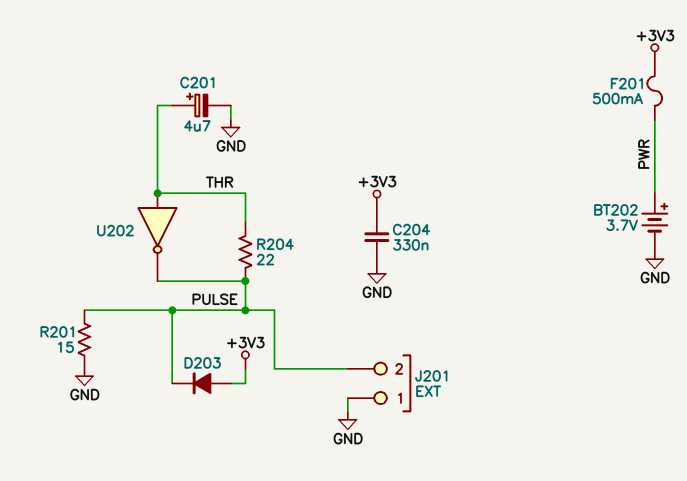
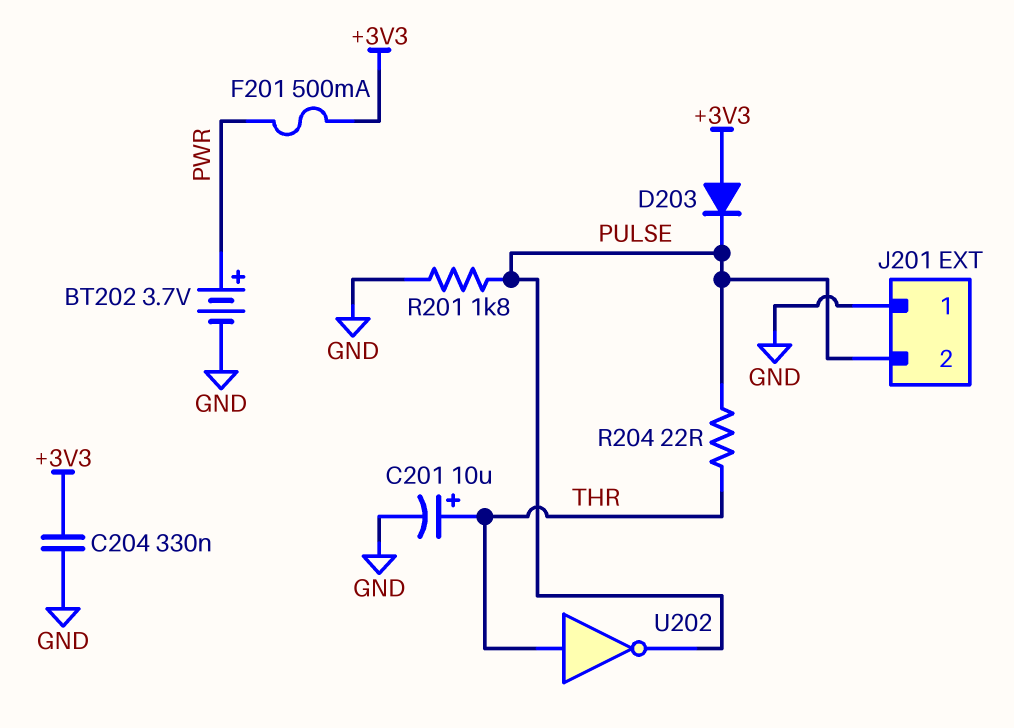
C201: 4.7uF (plus THR, minus GND) -> 10uF (plus THR, minus GND)
R201: 15 (GND, PULSE) -> 1.8k (GND, PULSE)

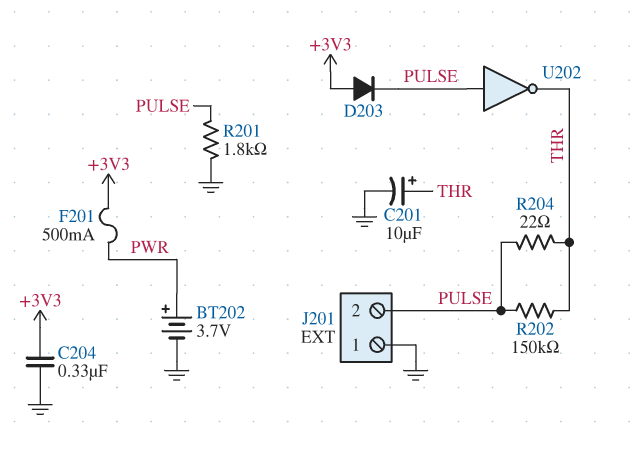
R202: none -> 150k (PULSE, THR)
U202: NOT (in THR, out PULSE) -> NOT (in PULSE, out THR)

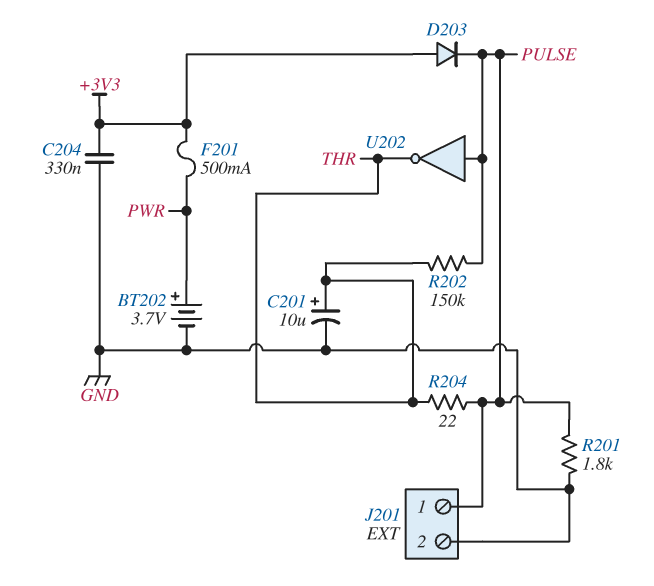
J201 pin 1: GND -> PULSE
J201 pin 2: PULSE -> GND

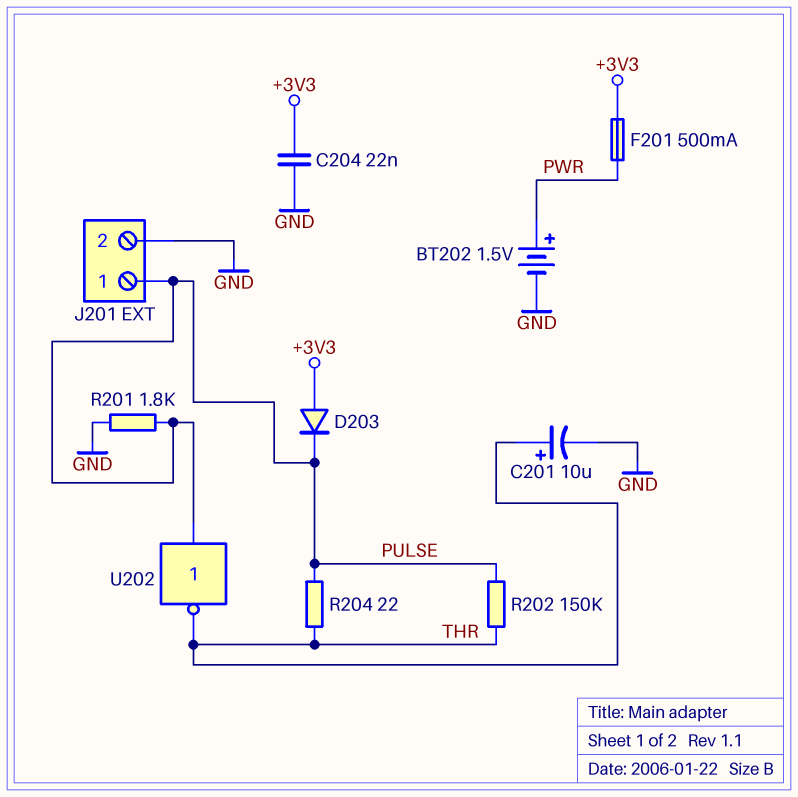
BT202: 3.7V (plus PWR, minus GND) -> 1.5V (plus PWR, minus GND)
C204: 330nF (+3V3, GND) -> 22nF (+3V3, GND)

